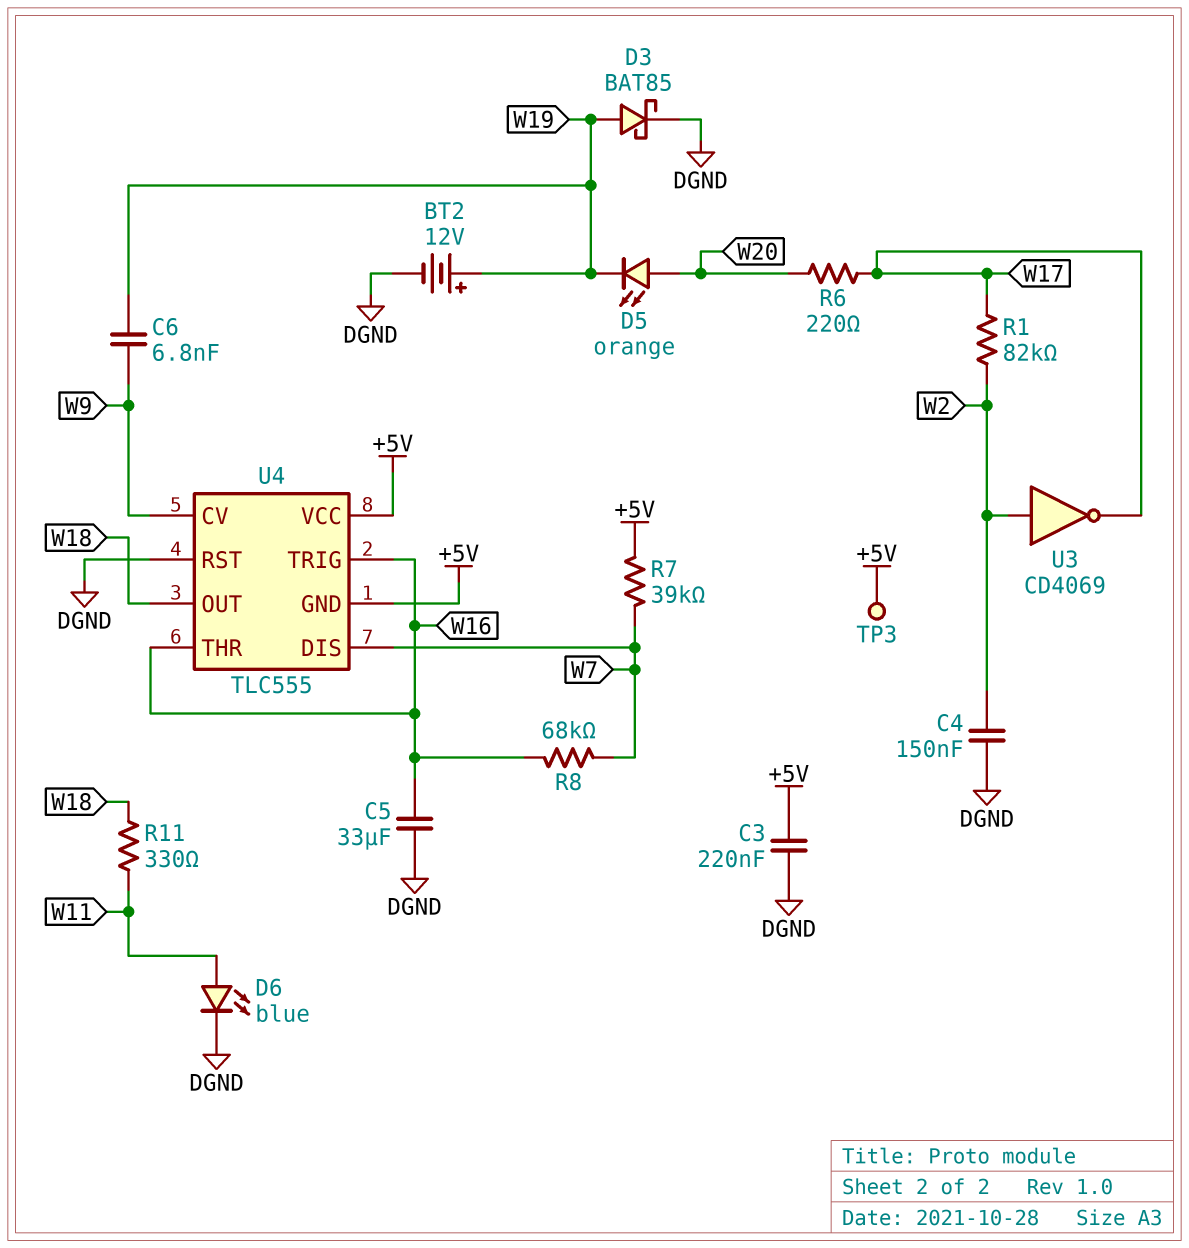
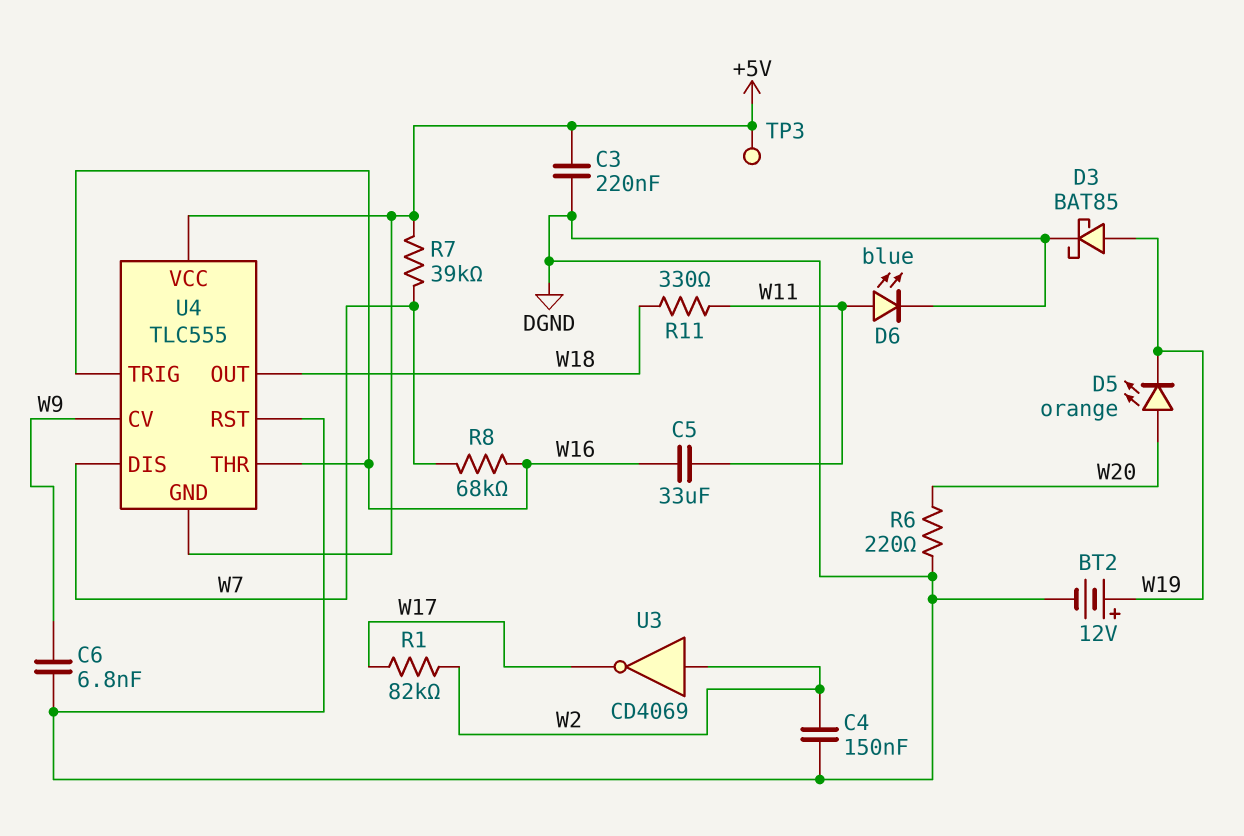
C5: 33uF (DGND, W16) -> 33uF (W11, W16)
C6: 6.8nF (W9, W19) -> 6.8nF (DGND, W9)
R6: 220 (W17, W20) -> 220 (DGND, W20)

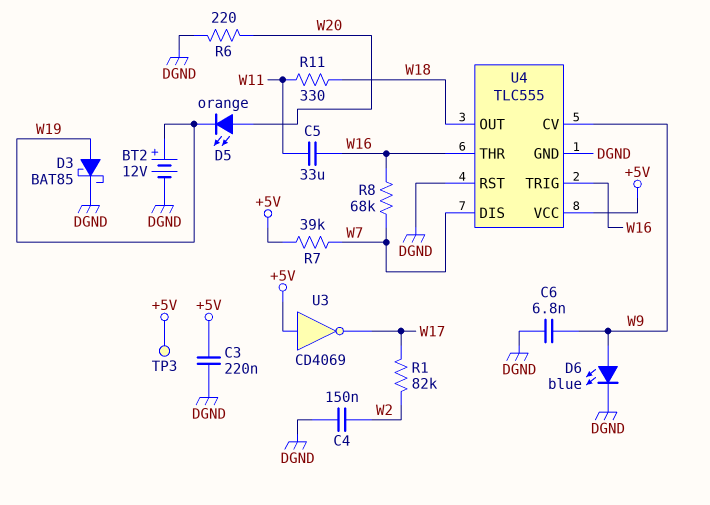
D6: LED blue (A W11, K DGND) -> LED blue (A W9, K DGND)
U3: NOT CD4069 (in W2, out W17) -> NOT CD4069 (in +5V, out W17)
U4 pin GND: +5V -> DGND

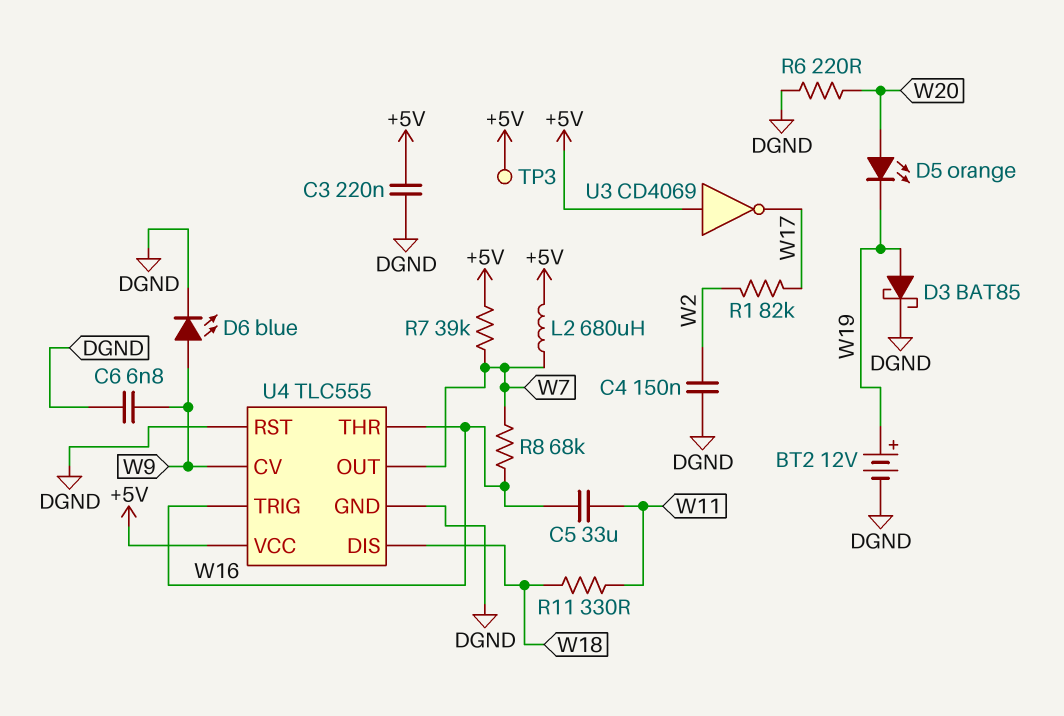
L2: none -> 680uH (+5V, W7)
U4 pin DIS: W7 -> W18
U4 pin OUT: W18 -> W7

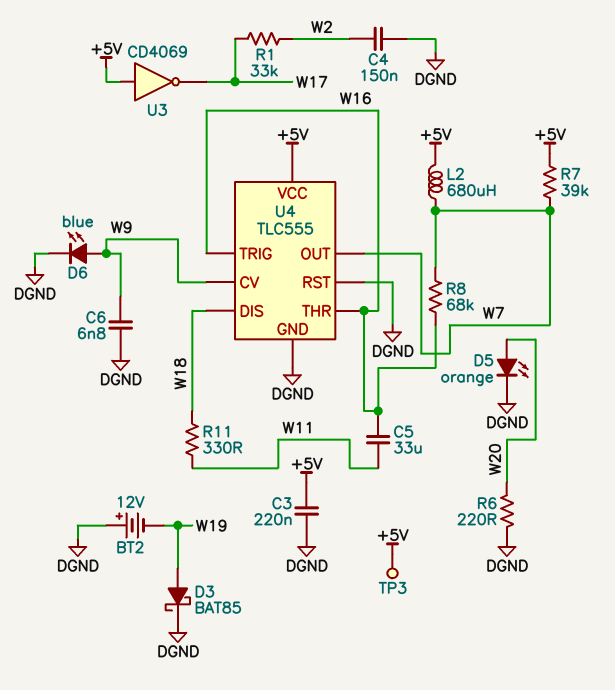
BT2: 12V (plus W19, minus DGND) -> 12V (plus DGND, minus W19)
D5: LED orange (A W20, K W19) -> LED orange (A W20, K DGND)
R1: 82k (W2, W17) -> 33k (W2, W17)

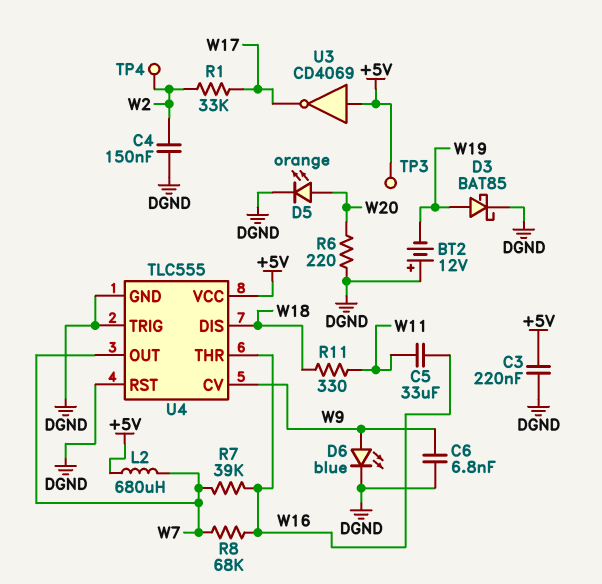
R7: 39k (+5V, W7) -> 39k (W7, W16)
TP4: none -> test point (W2)
U4 pin TRIG: W16 -> DGND

